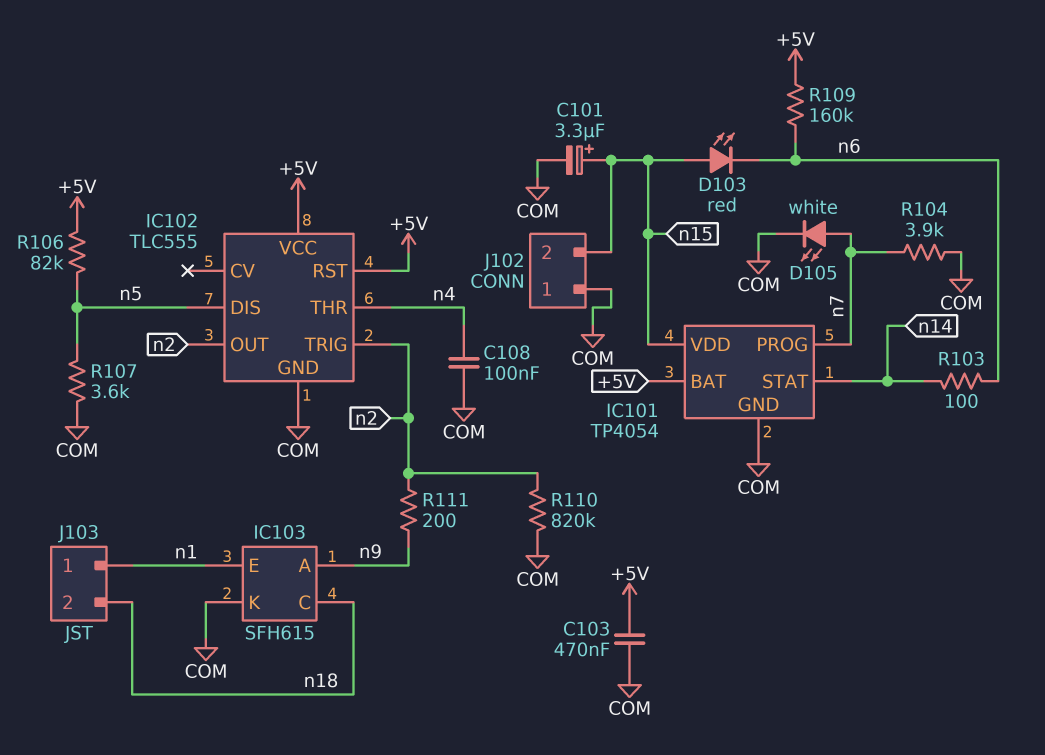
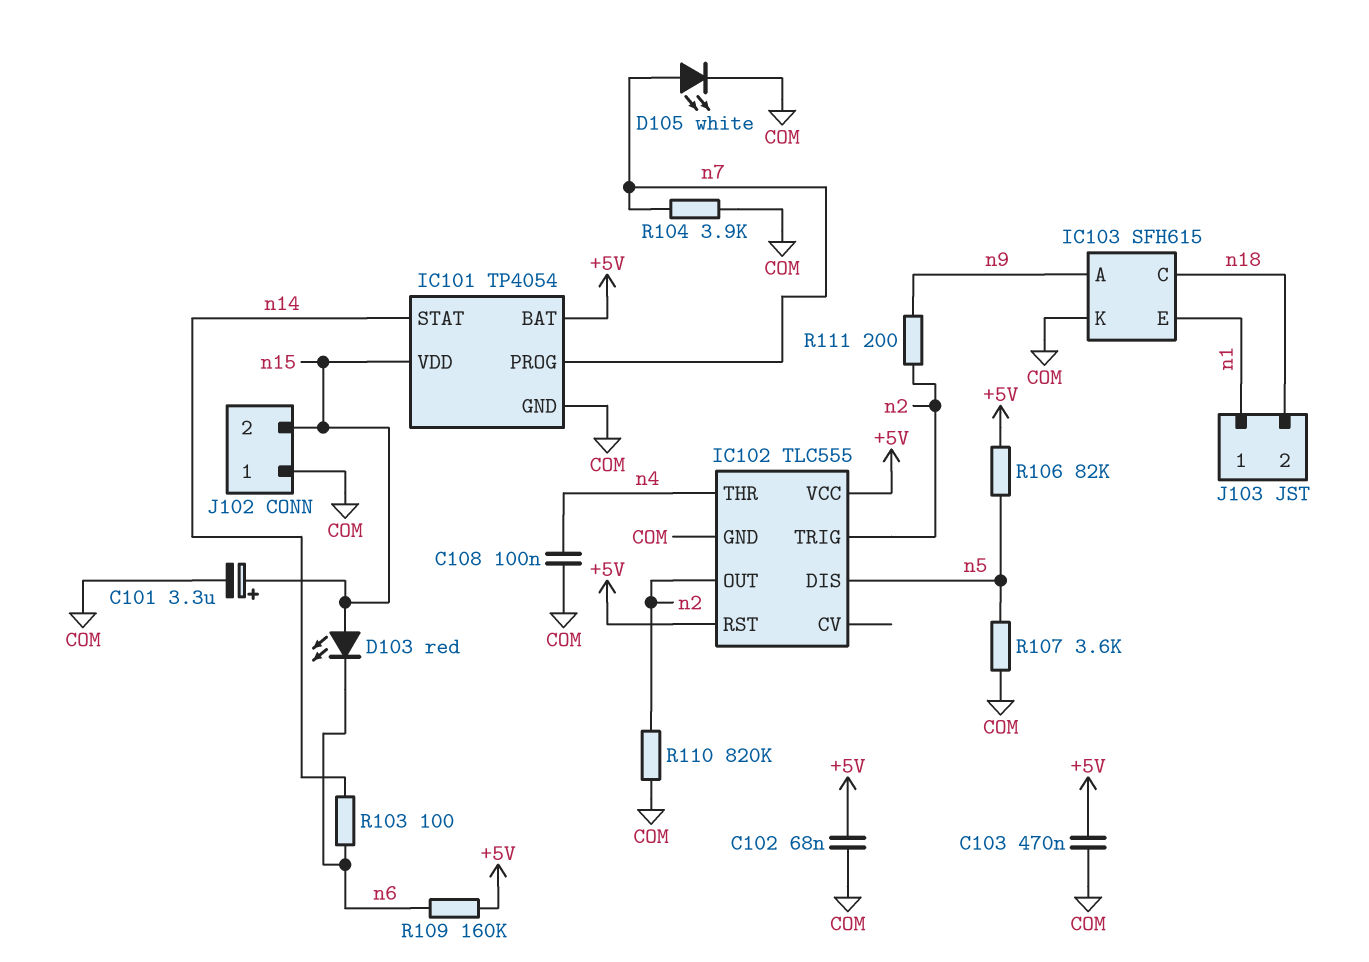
C102: none -> 68nF (+5V, COM)

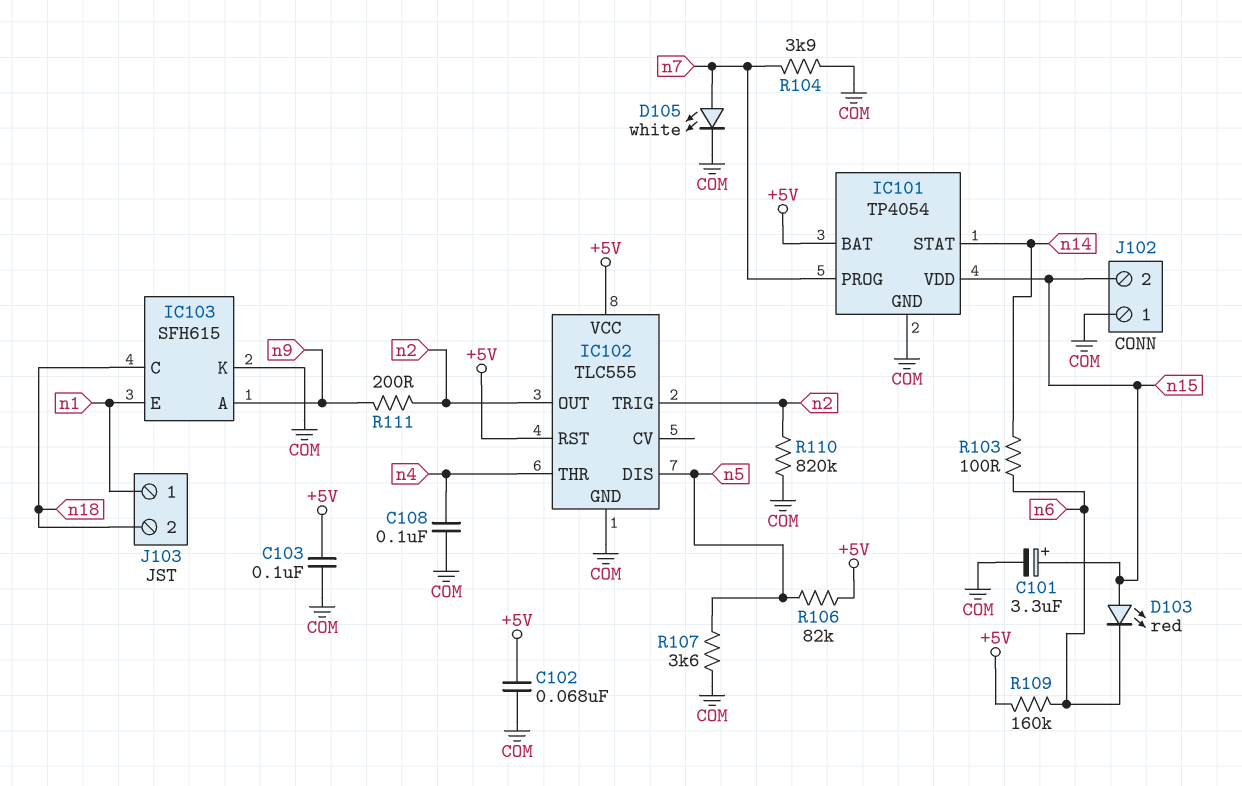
C103: 470nF (+5V, COM) -> 100nF (+5V, COM)

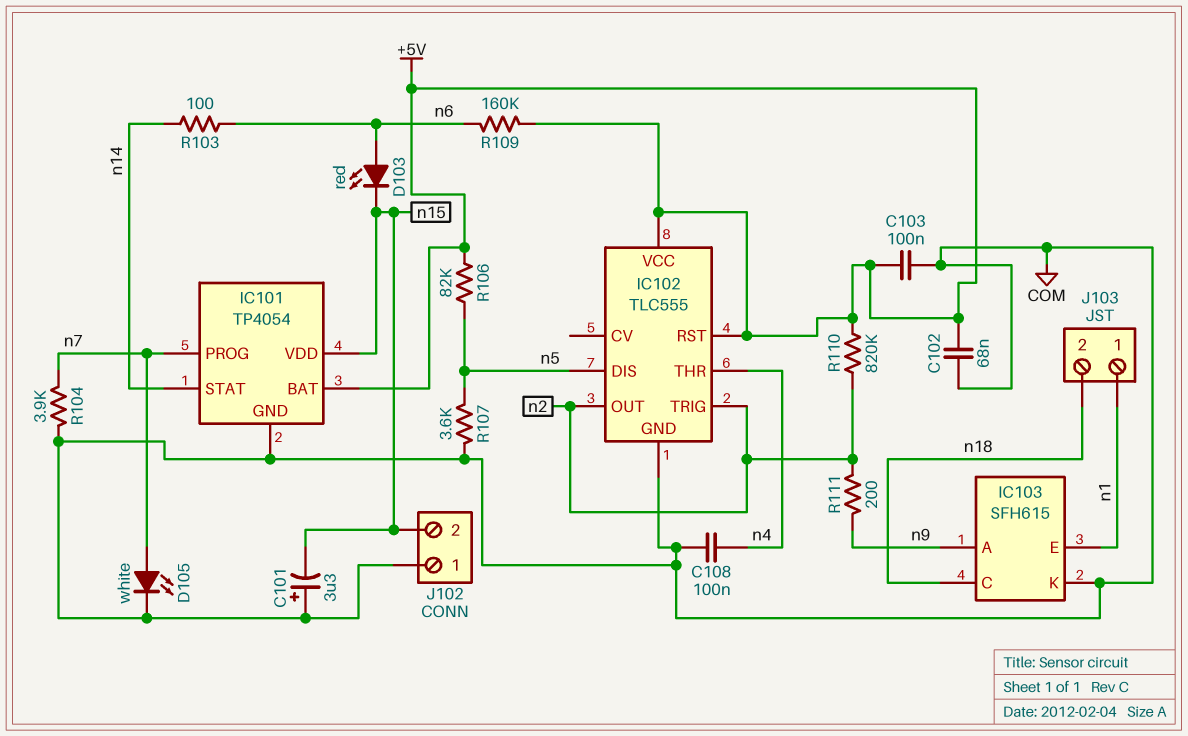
C101: 3.3uF (plus n15, minus COM) -> 3.3uF (plus COM, minus n15)
D103: LED red (A n15, K n6) -> LED red (A n6, K n15)
R110: 820k (COM, n2) -> 820k (+5V, n2)

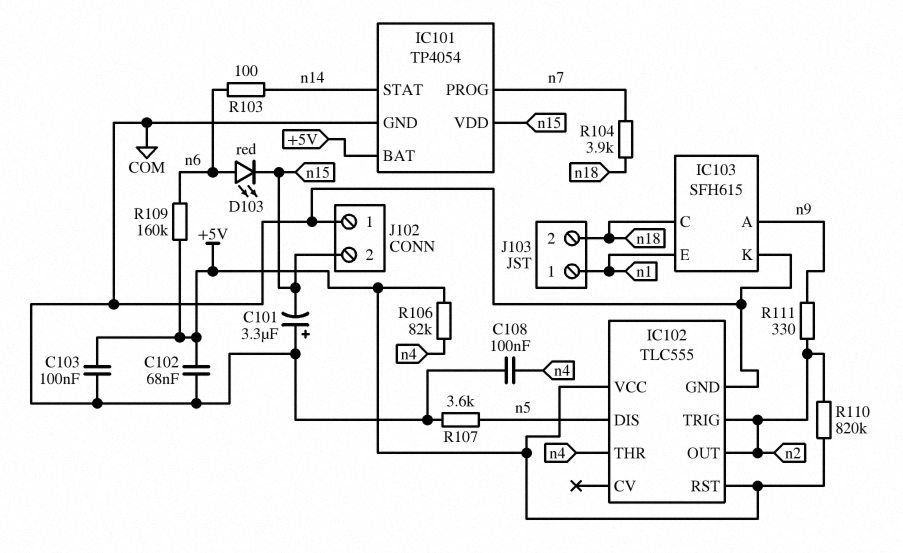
D105: LED white (A n7, K COM) -> none
R104: 3.9k (COM, n7) -> 3.9k (n7, n18)
R106: 82k (+5V, n5) -> 82k (+5V, n4)
R111: 200 (n2, n9) -> 330 (n2, n9)

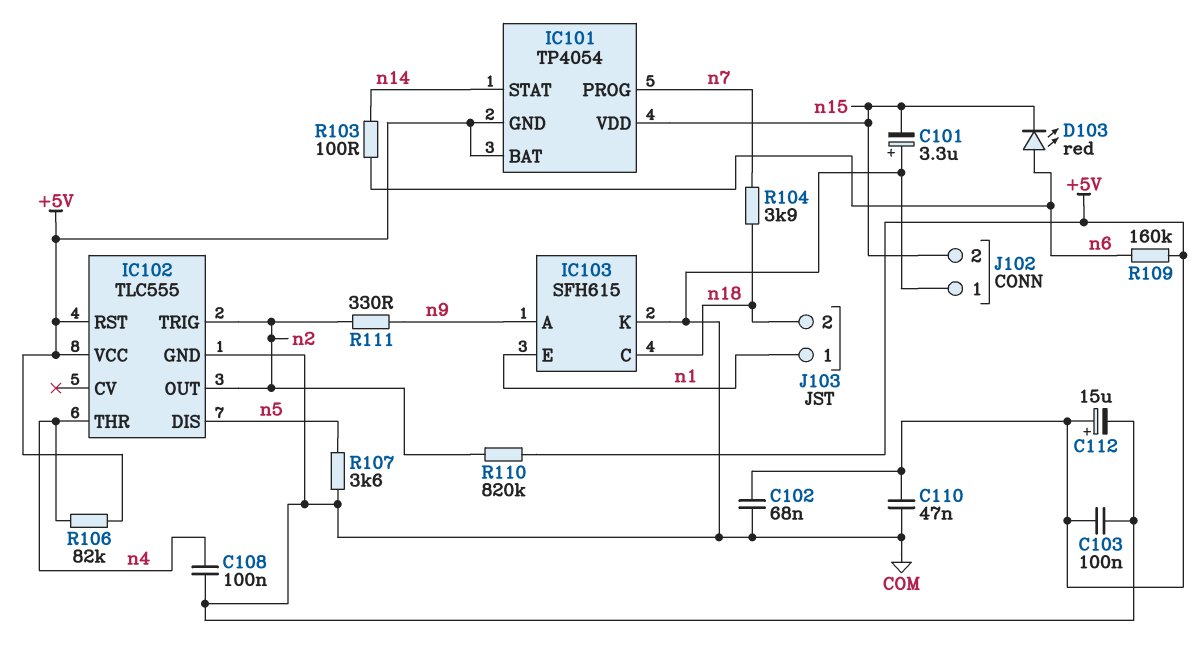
C110: none -> 47nF (+5V, COM)
C112: none -> 15uF (plus +5V, minus COM)
IC101 pin GND: COM -> +5V

